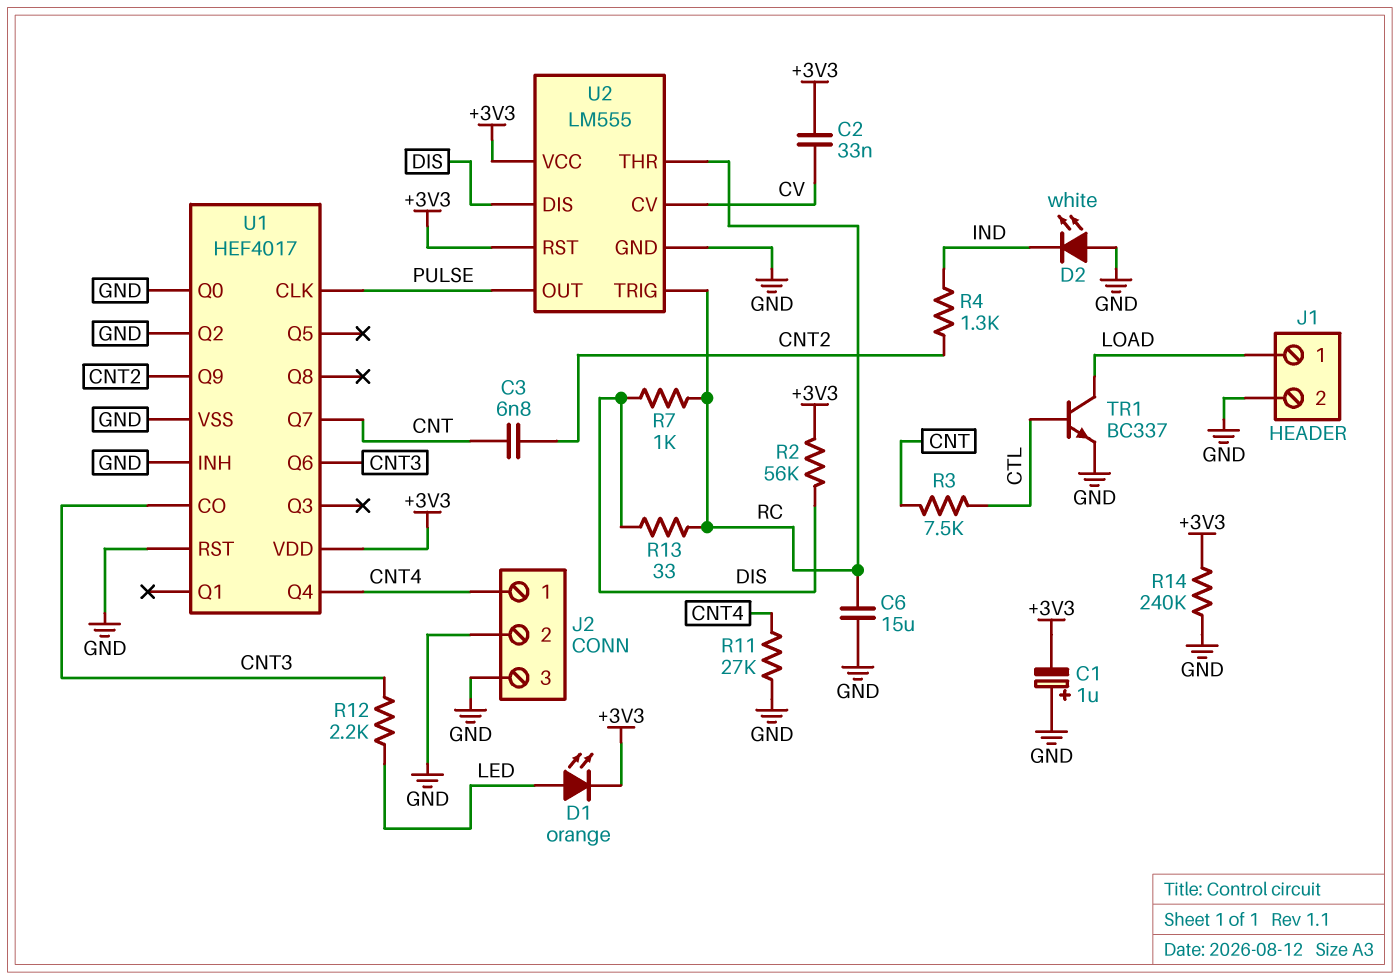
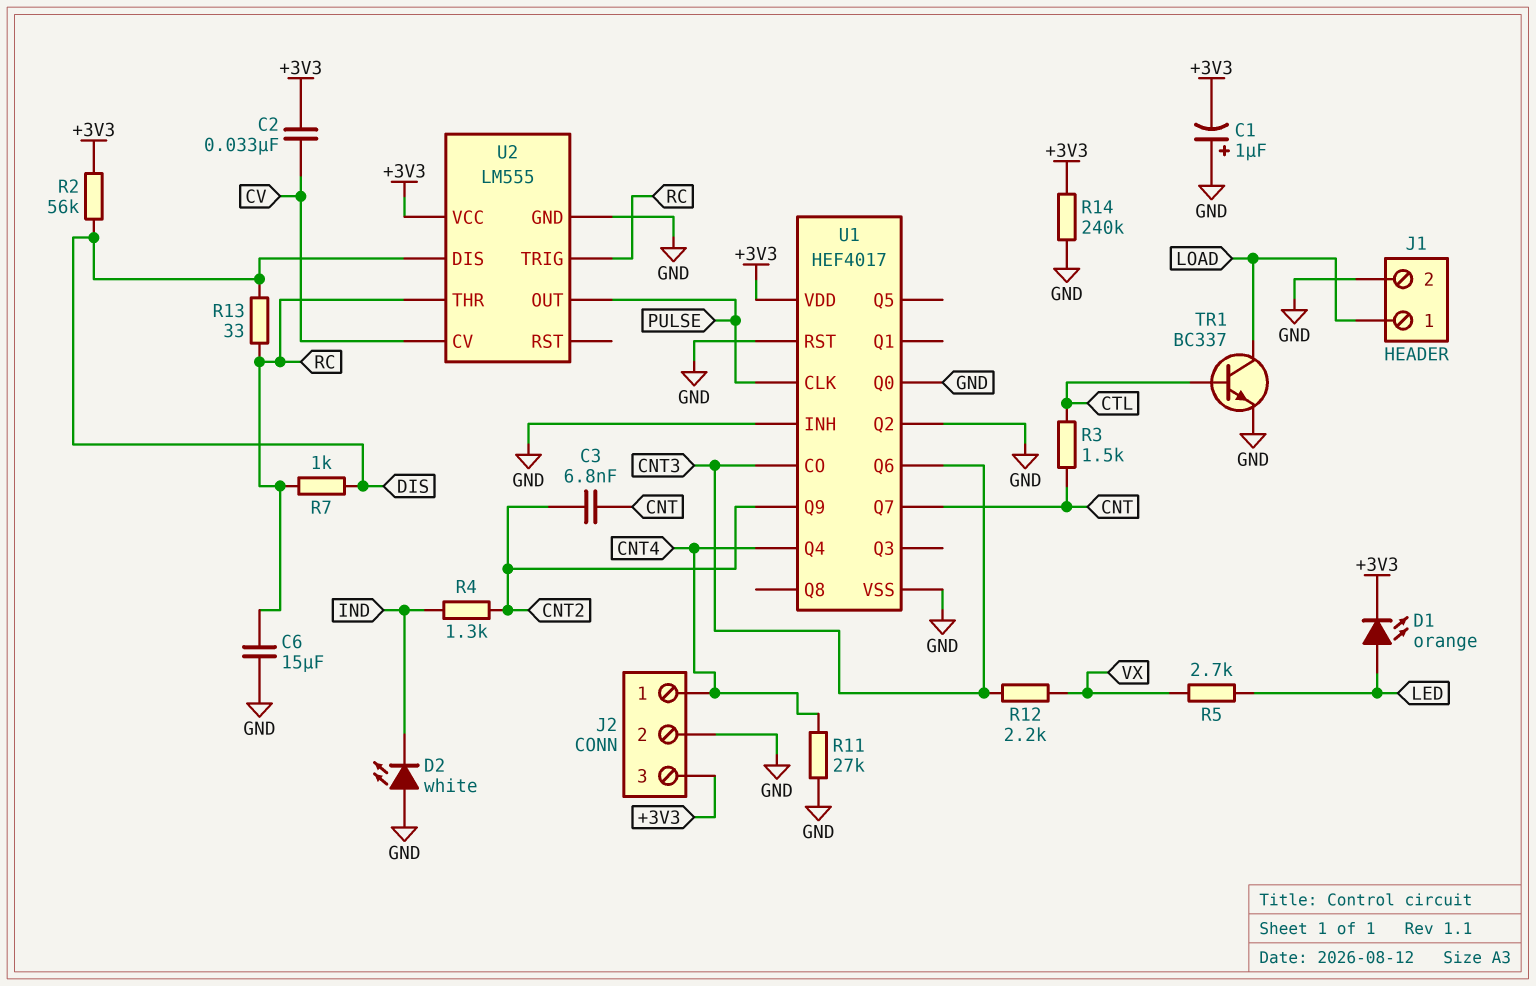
J2 pin 3: GND -> +3V3
R3: 7.5k (CNT, CTL) -> 1.5k (CNT, CTL)
R5: none -> 2.7k (LED, VX)
R12: 2.2k (CNT3, LED) -> 2.2k (CNT3, VX)
U2 pin RST: +3V3 -> none

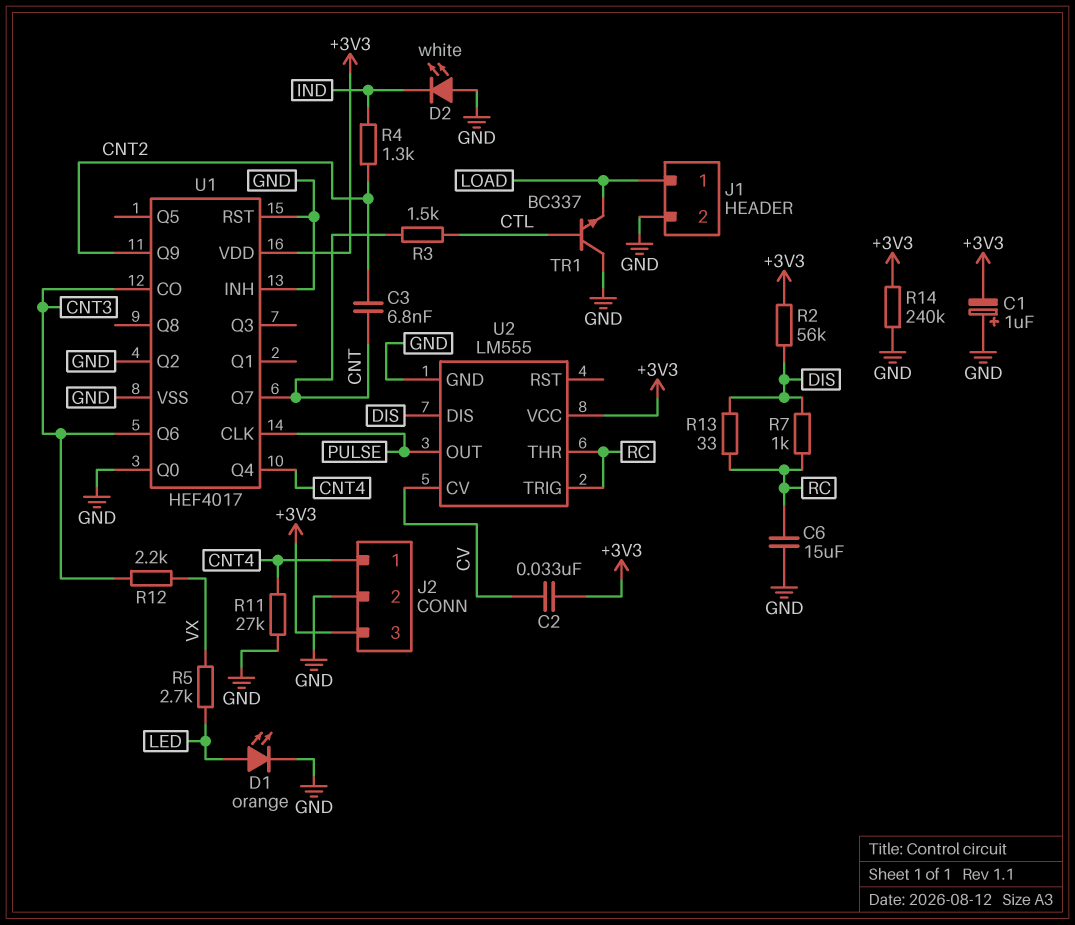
D1: LED orange (A LED, K +3V3) -> LED orange (A LED, K GND)
TR1: NPN BC337 (B CTL, C LOAD, E GND) -> NPN BC337 (B CTL, C GND, E LOAD)

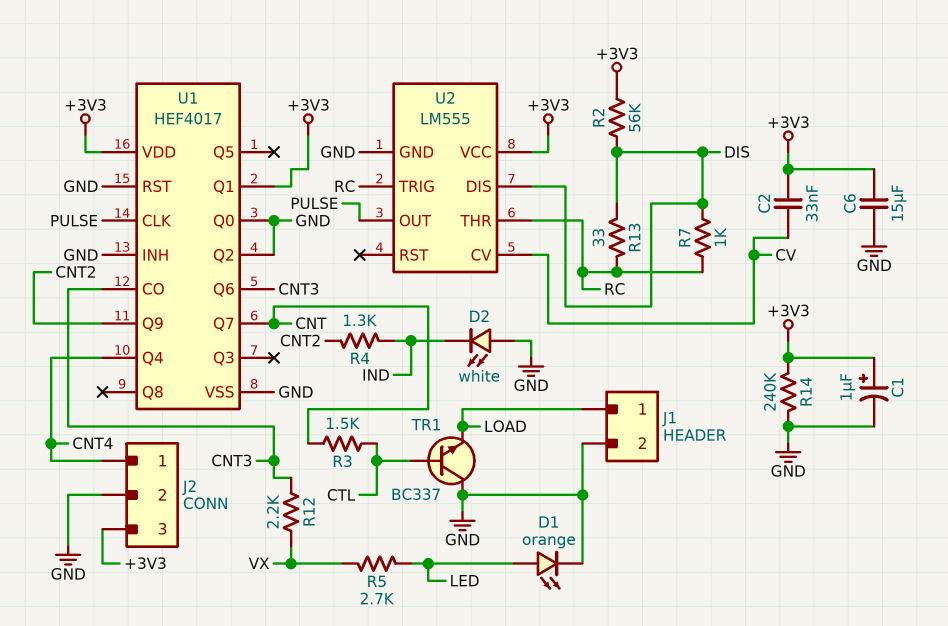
C1: 1uF (plus GND, minus +3V3) -> 1uF (plus +3V3, minus GND)
C3: 6.8nF (CNT, CNT2) -> none
C6: 15uF (GND, RC) -> 15uF (+3V3, GND)
R11: 27k (CNT4, GND) -> none
U1 pin Q1: none -> +3V3

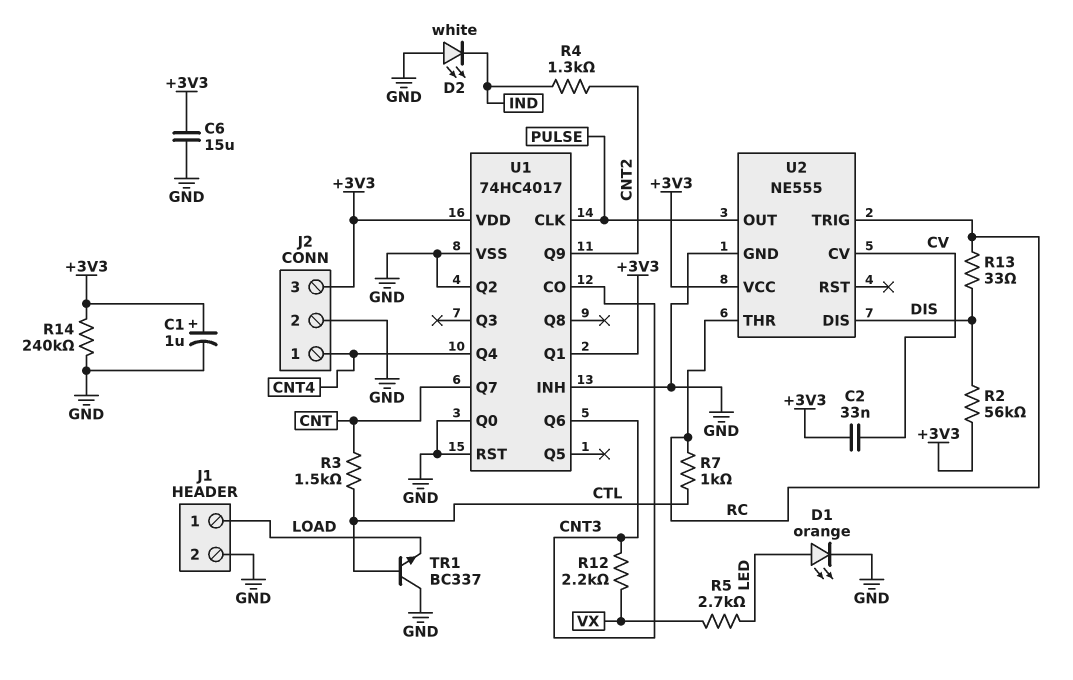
R7: 1k (DIS, RC) -> 1k (CTL, RC)
U1: HEF4017 -> 74HC4017
U2: LM555 -> NE555

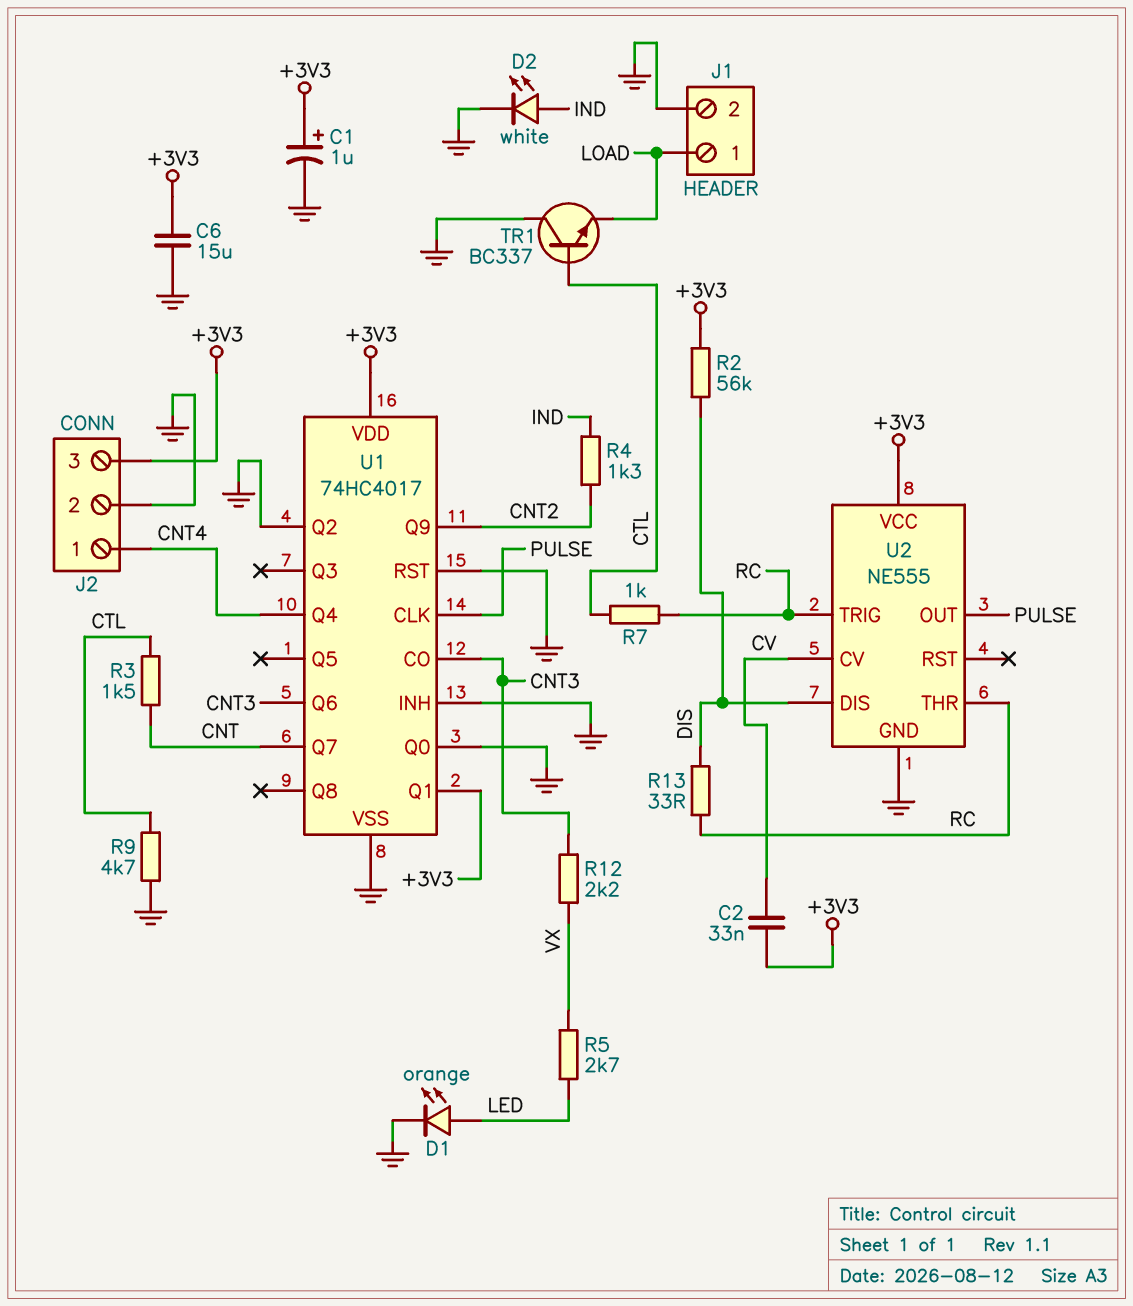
D2: LED white (A GND, K IND) -> LED white (A IND, K GND)
R9: none -> 4.7k (CTL, GND)
R14: 240k (+3V3, GND) -> none

